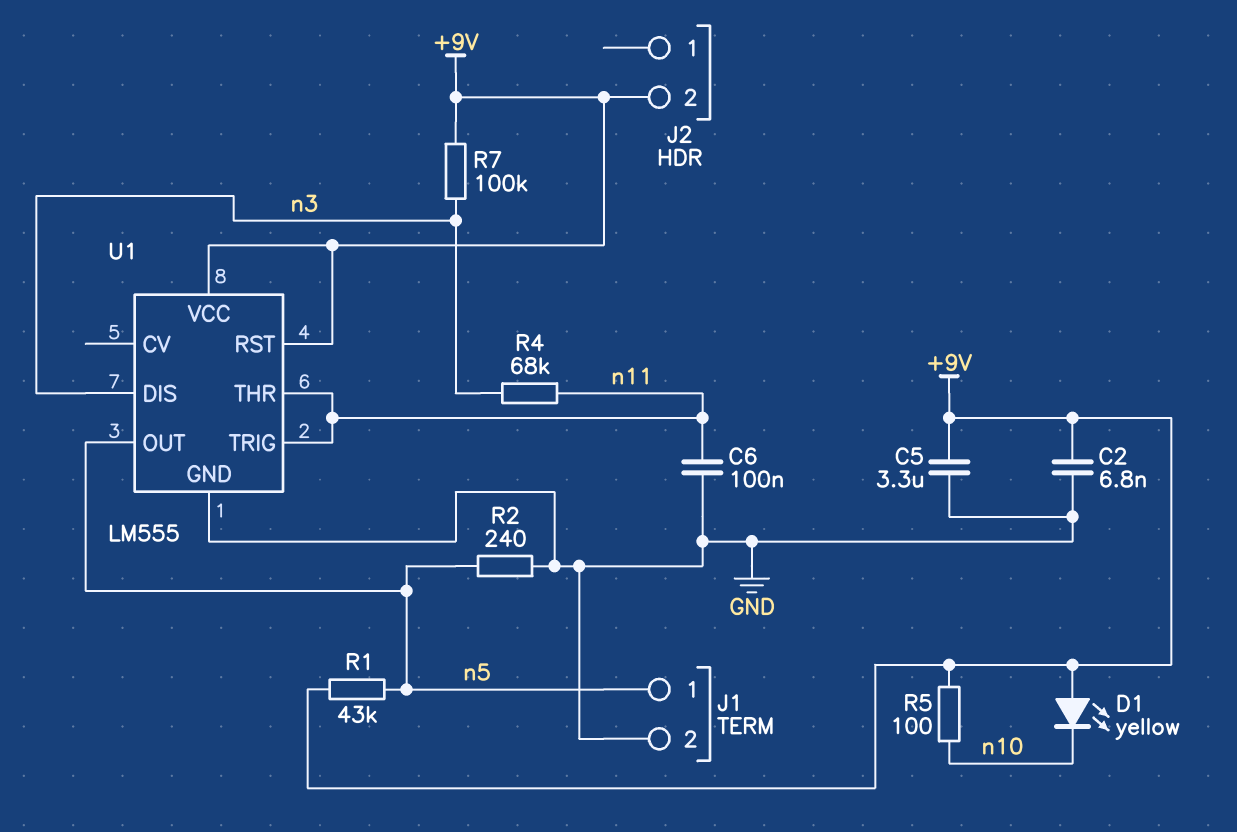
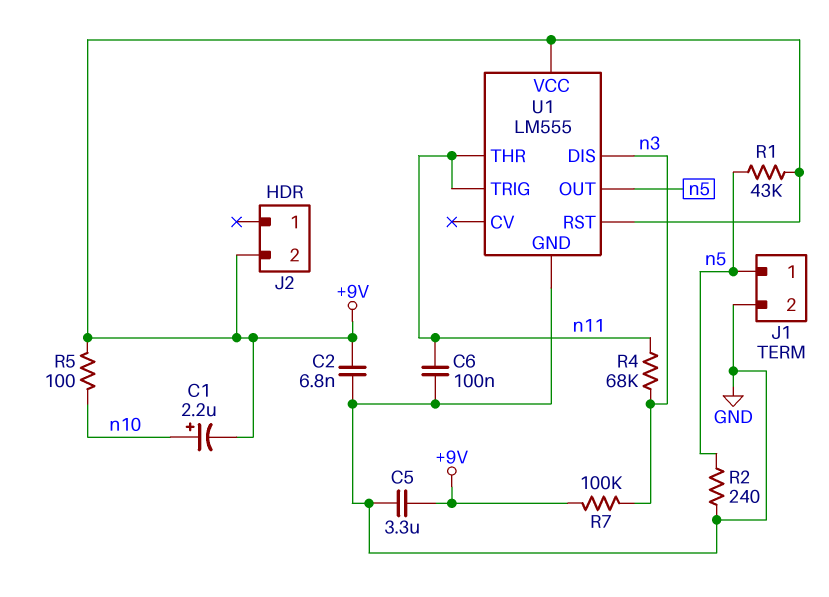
C1: none -> 2.2uF (plus n10, minus +9V)
D1: LED yellow (A +9V, K n10) -> none

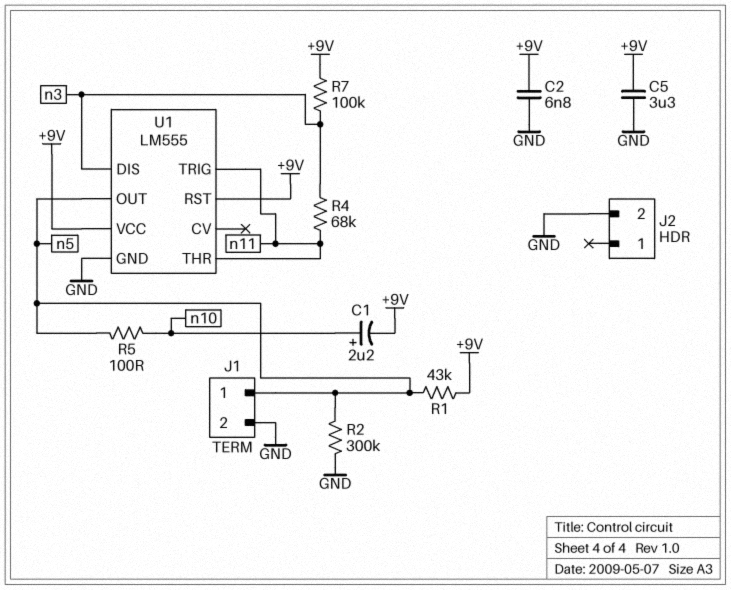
C6: 100nF (GND, n11) -> none
J2 pin 2: +9V -> GND
R2: 240 (GND, n5) -> 300k (GND, n5)
R5: 100 (+9V, n10) -> 100 (n5, n10)

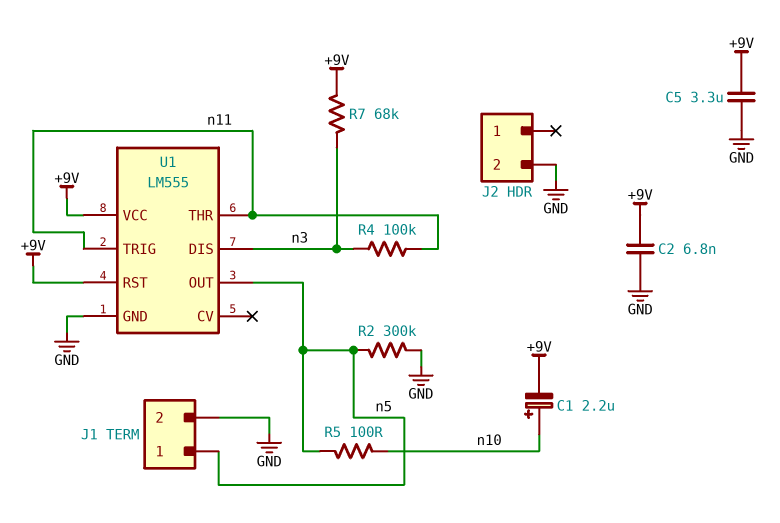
R1: 43k (+9V, n5) -> none
R4: 68k (n3, n11) -> 100k (n3, n11)
R7: 100k (+9V, n3) -> 68k (+9V, n3)

